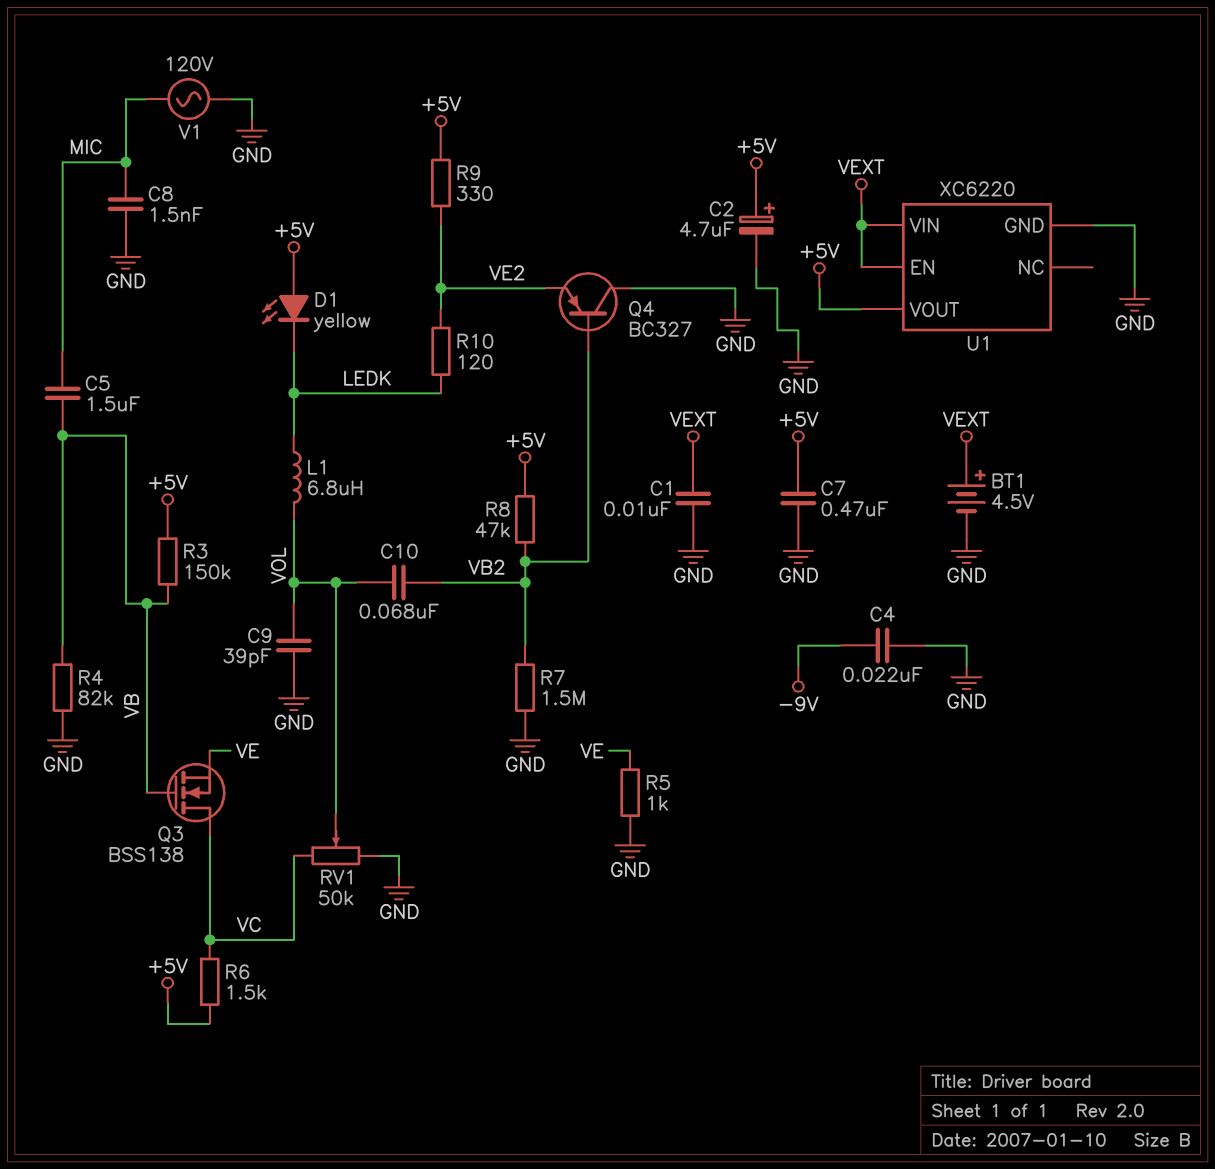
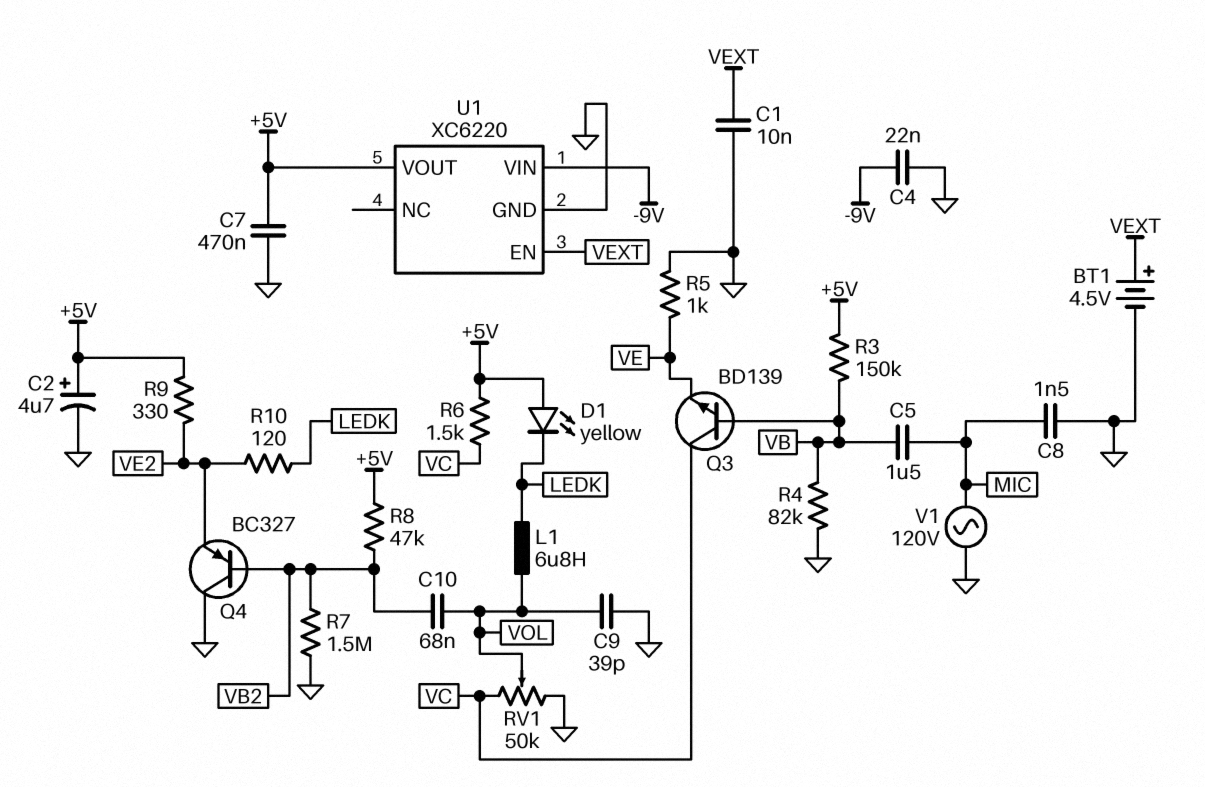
Q3: NMOS BSS138 (G VB, D VC, S VE) -> NPN BD139 (B VB, C VC, E VE)
U1 pin VIN: VEXT -> -9V

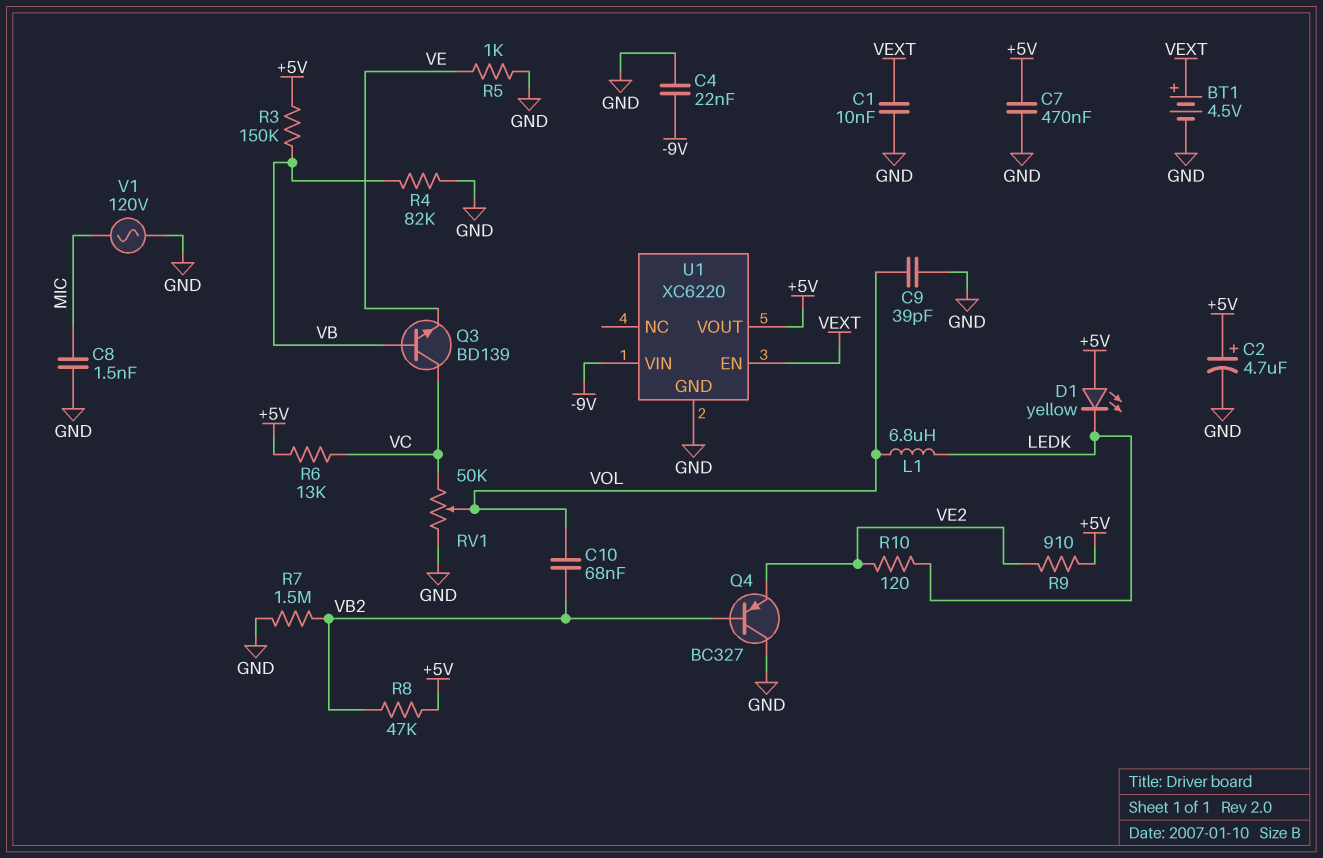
C5: 1.5uF (MIC, VB) -> none
R6: 1.5k (+5V, VC) -> 13k (+5V, VC)
R9: 330 (+5V, VE2) -> 910 (+5V, VE2)

